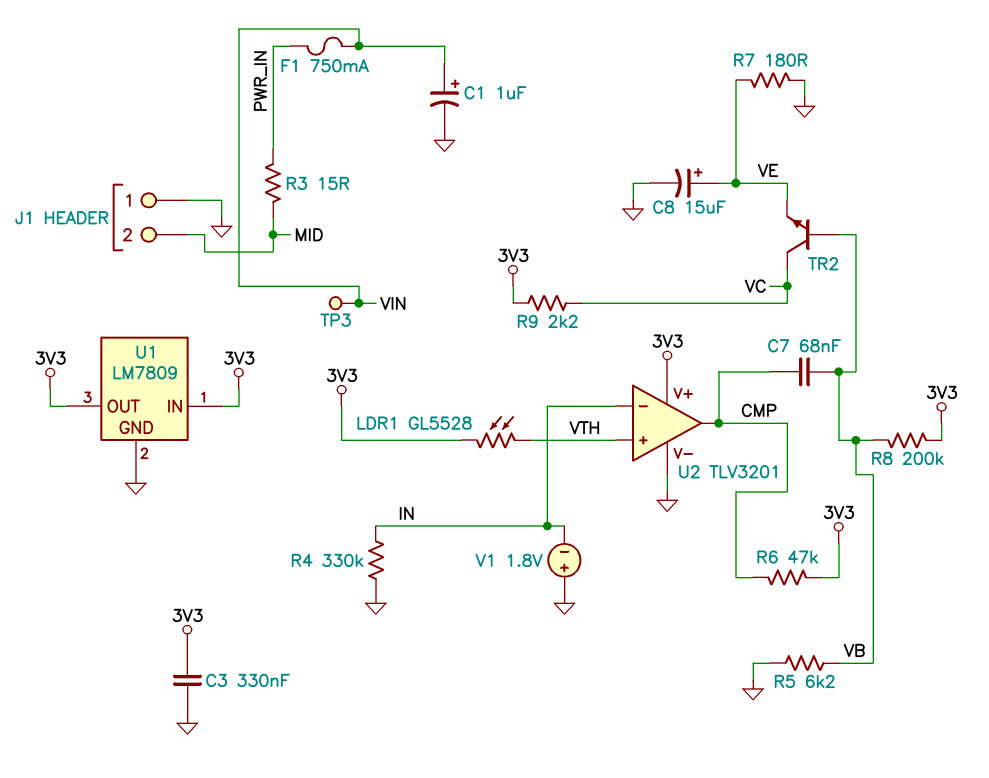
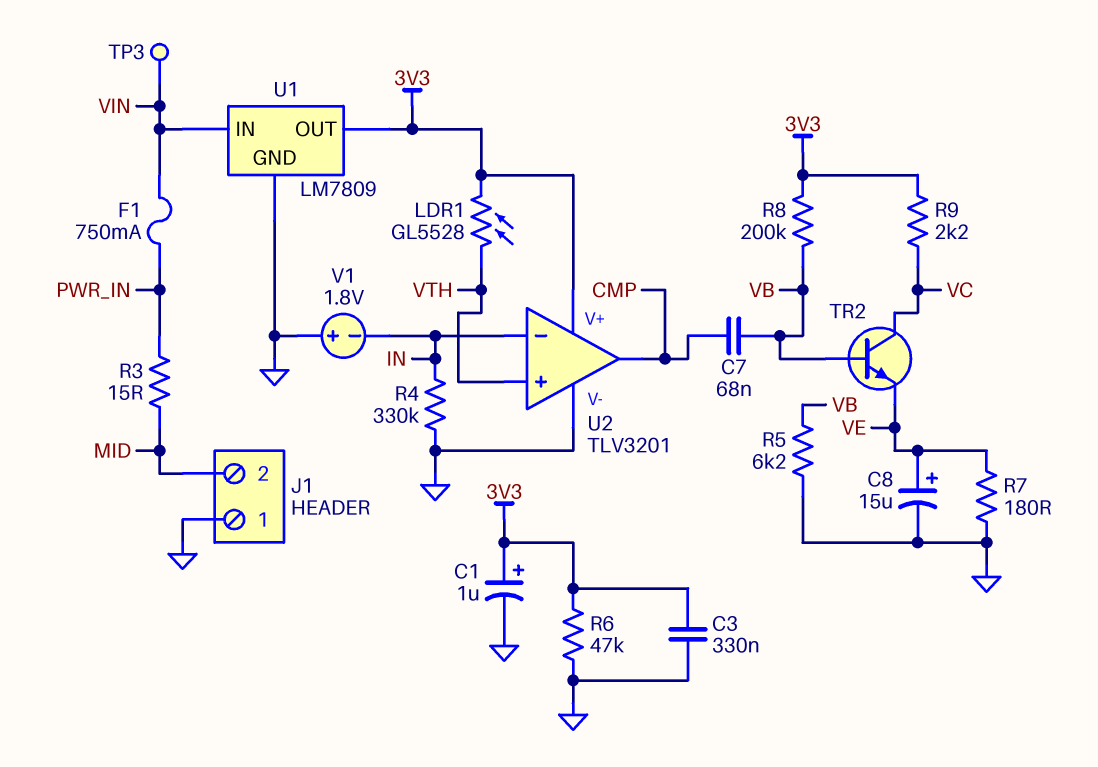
C1: 1uF (plus VIN, minus GND) -> 1uF (plus 3V3, minus GND)
R6: 47k (3V3, CMP) -> 47k (3V3, GND)
U1 pin IN: 3V3 -> VIN

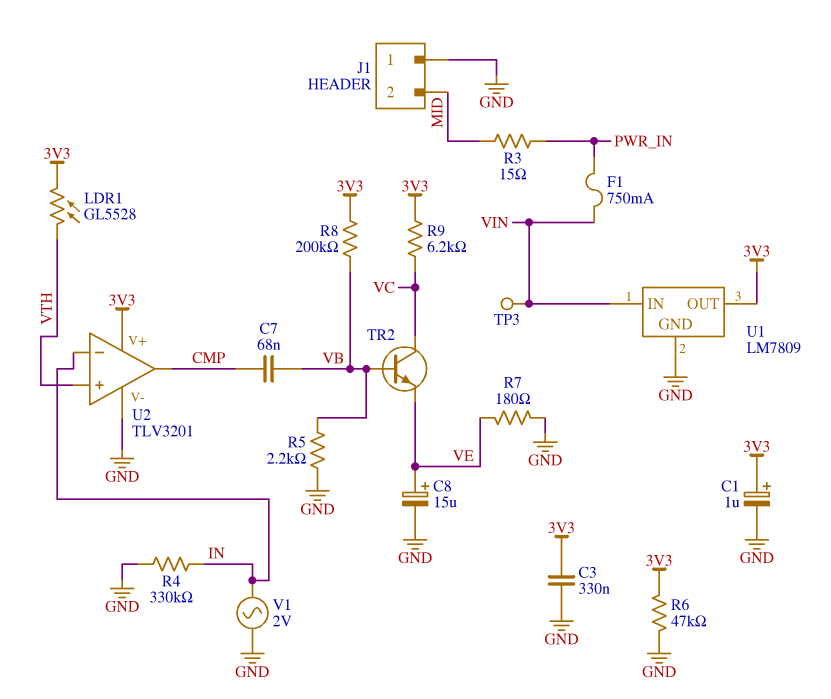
R5: 6.2k (GND, VB) -> 2.2k (GND, VB)
R9: 2.2k (3V3, VC) -> 6.2k (3V3, VC)
V1: 1.8V (plus GND, minus IN) -> AC 2V (GND, IN)

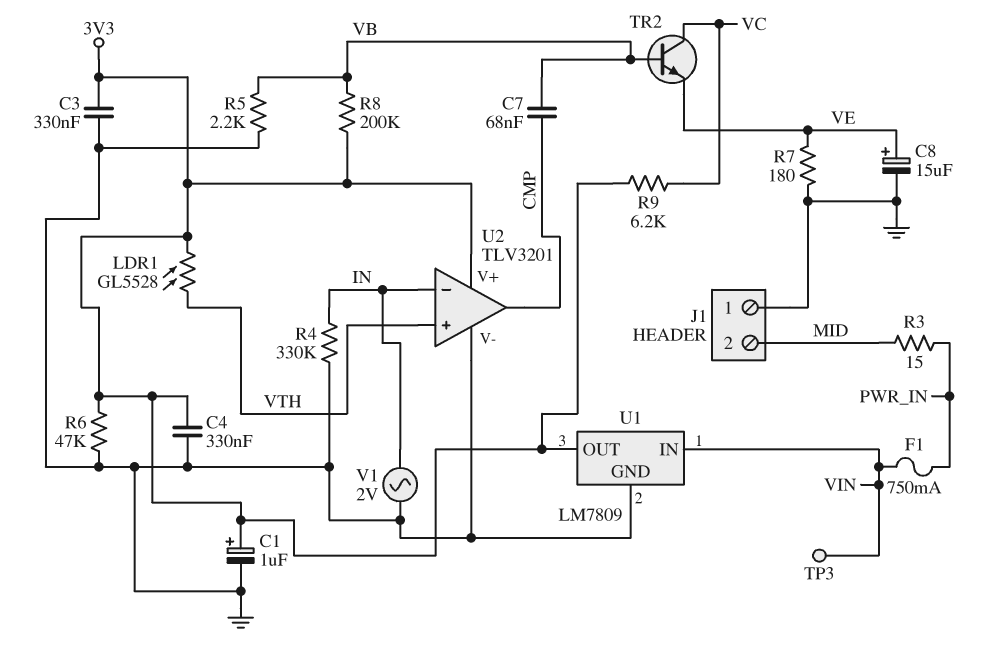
C4: none -> 330nF (3V3, GND)

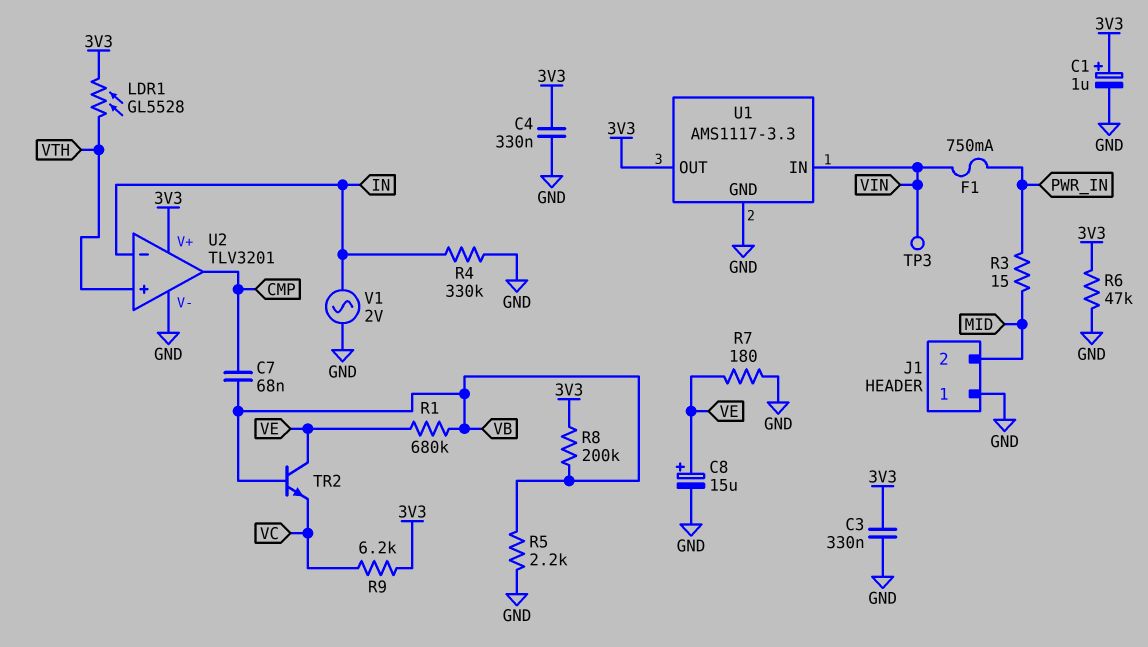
R1: none -> 680k (VB, VE)
TR2: NPN (B VB, C VC, E VE) -> NPN (B VB, C VE, E VC)
U1: LM7809 -> AMS1117-3.3

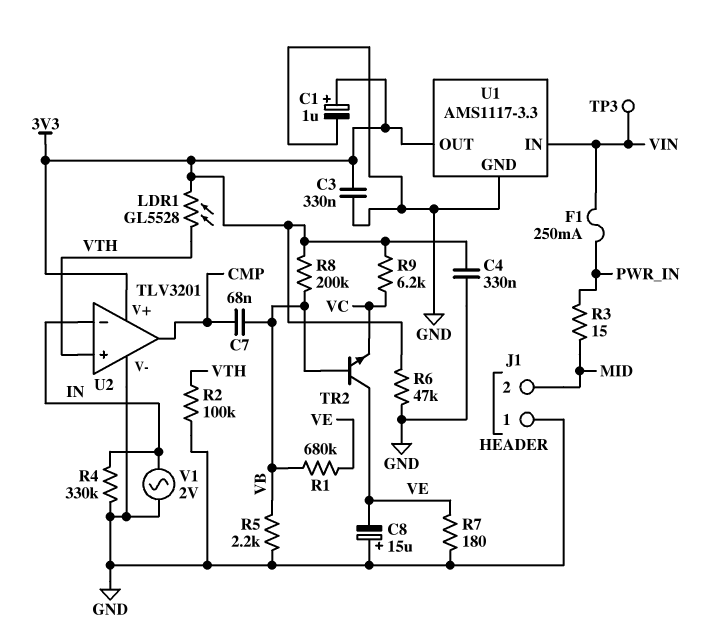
C8: 15uF (plus VE, minus GND) -> 15uF (plus GND, minus VE)
F1: 750mA (PWR_IN, VIN) -> 250mA (PWR_IN, VIN)
R2: none -> 100k (GND, VTH)

